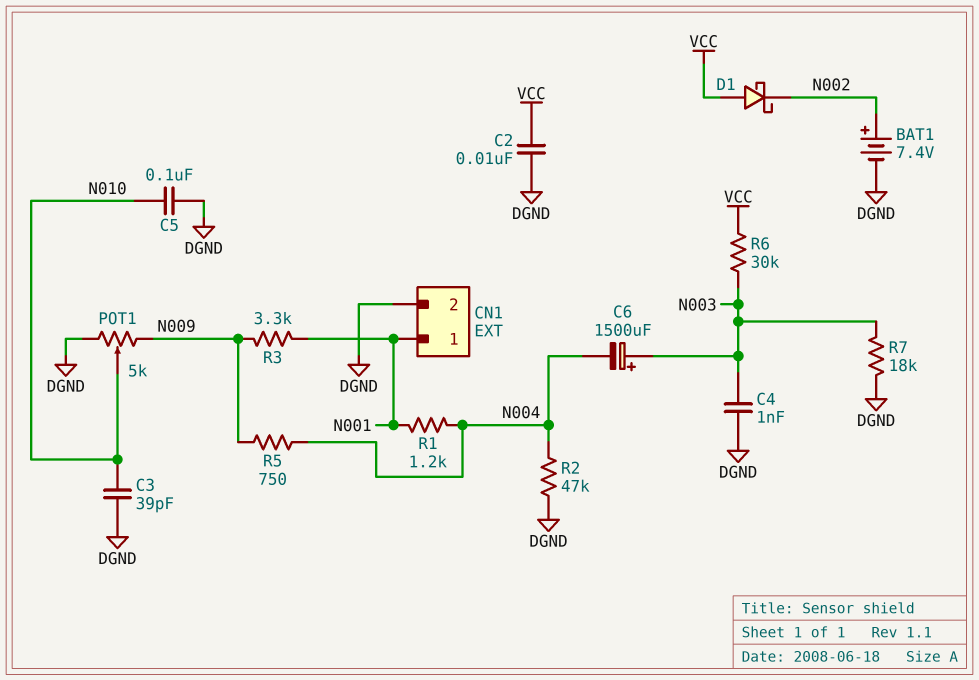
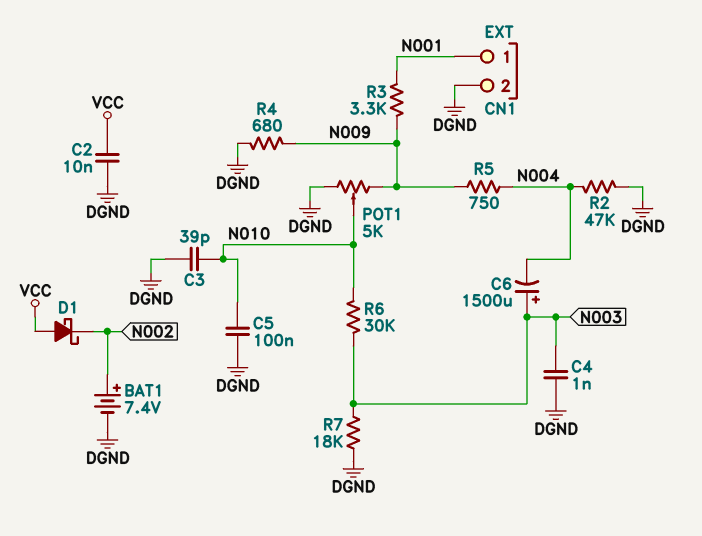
R1: 1.2k (N001, N004) -> none
R4: none -> 680 (DGND, N009)
R6: 30k (N003, VCC) -> 30k (N003, N010)

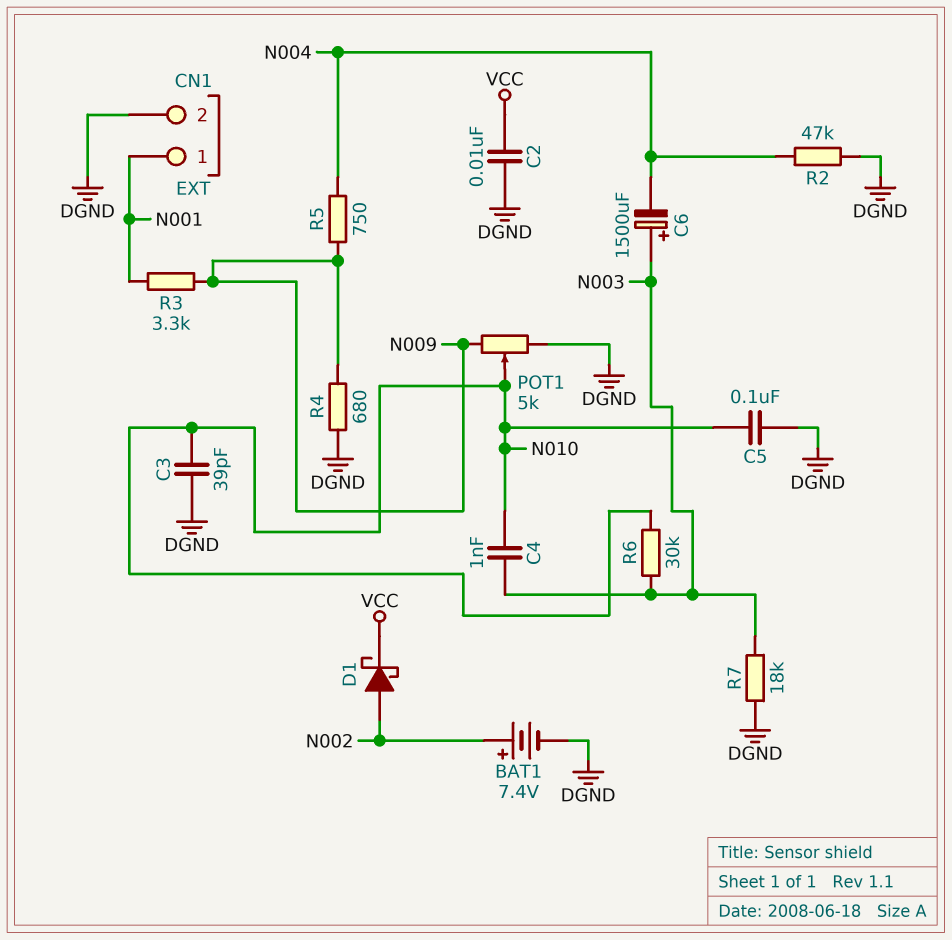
C4: 1nF (DGND, N003) -> 1nF (N003, N010)
D1: schottky (A VCC, K N002) -> schottky (A N002, K VCC)

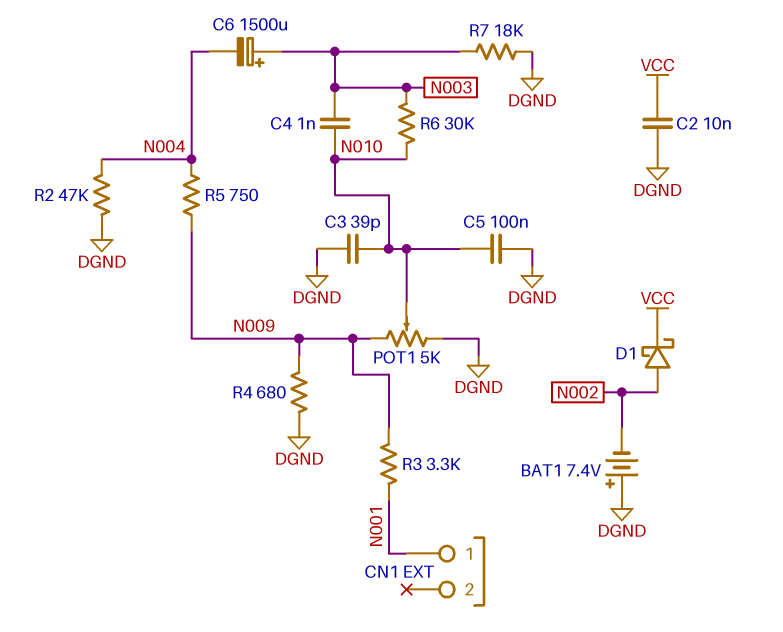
BAT1: 7.4V (plus N002, minus DGND) -> 7.4V (plus DGND, minus N002)
CN1 pin 2: DGND -> none

